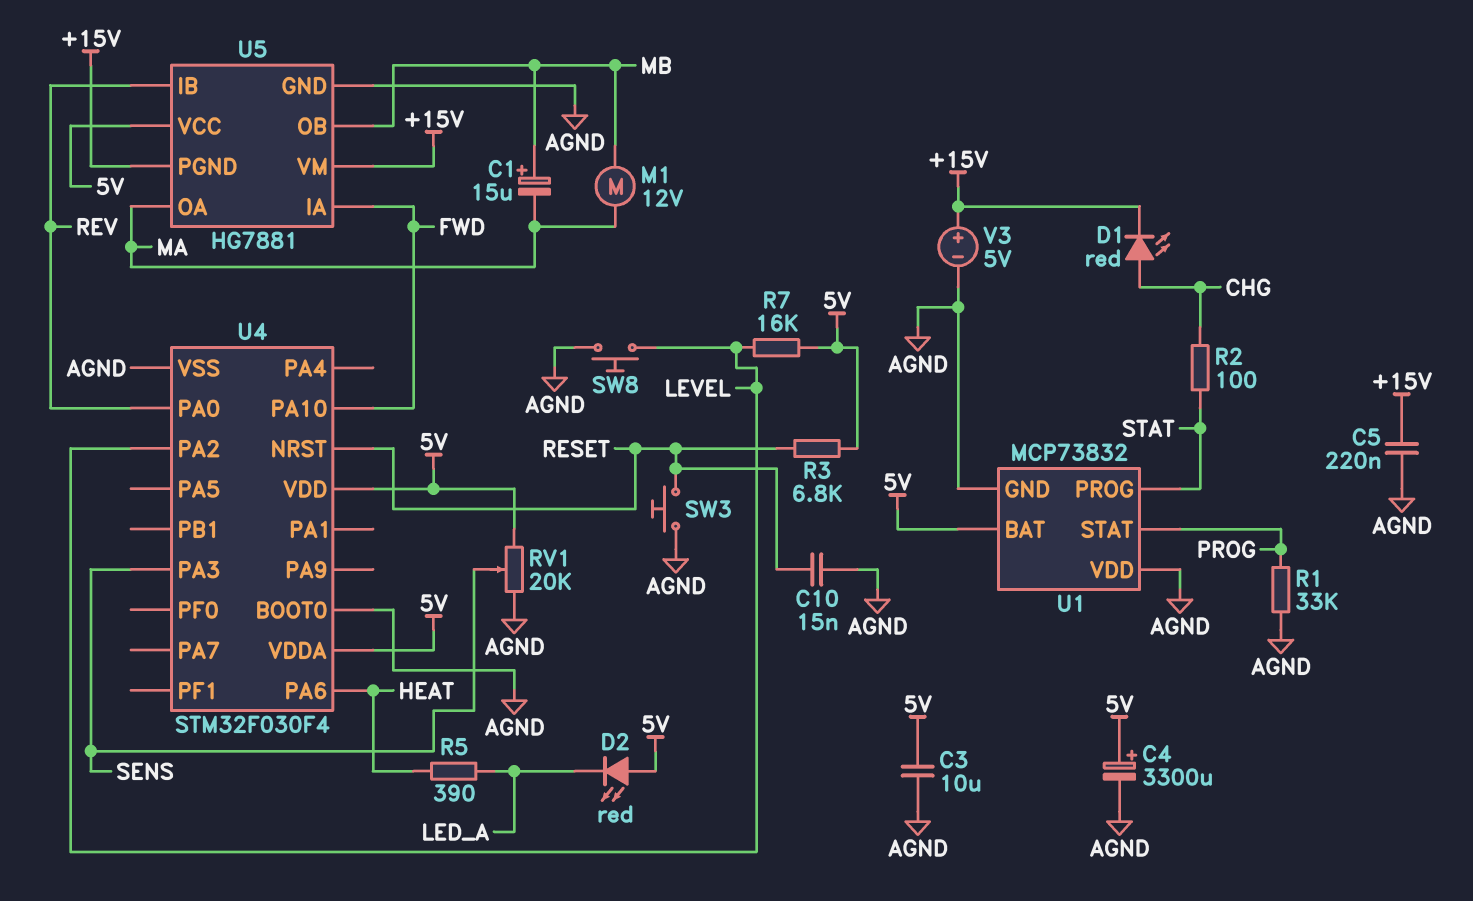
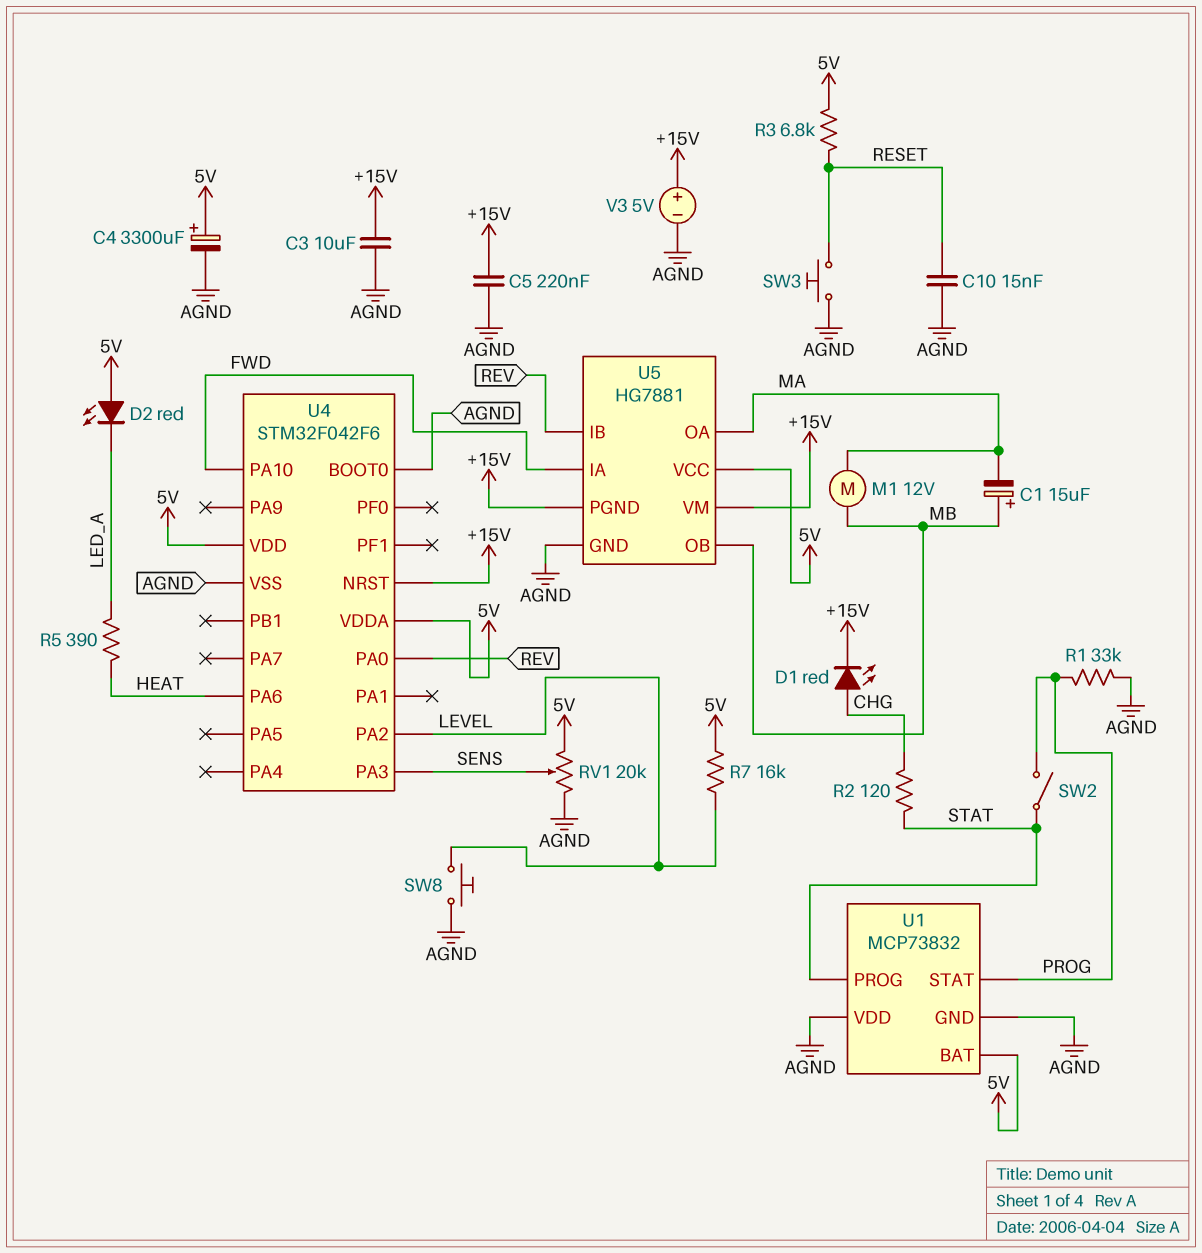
C3: 10uF (5V, AGND) -> 10uF (+15V, AGND)
R2: 100 (CHG, STAT) -> 120 (CHG, STAT)
SW2: none -> switch (PROG, STAT)
U4: STM32F030F4 -> STM32F042F6
U4 pin NRST: RESET -> +15V

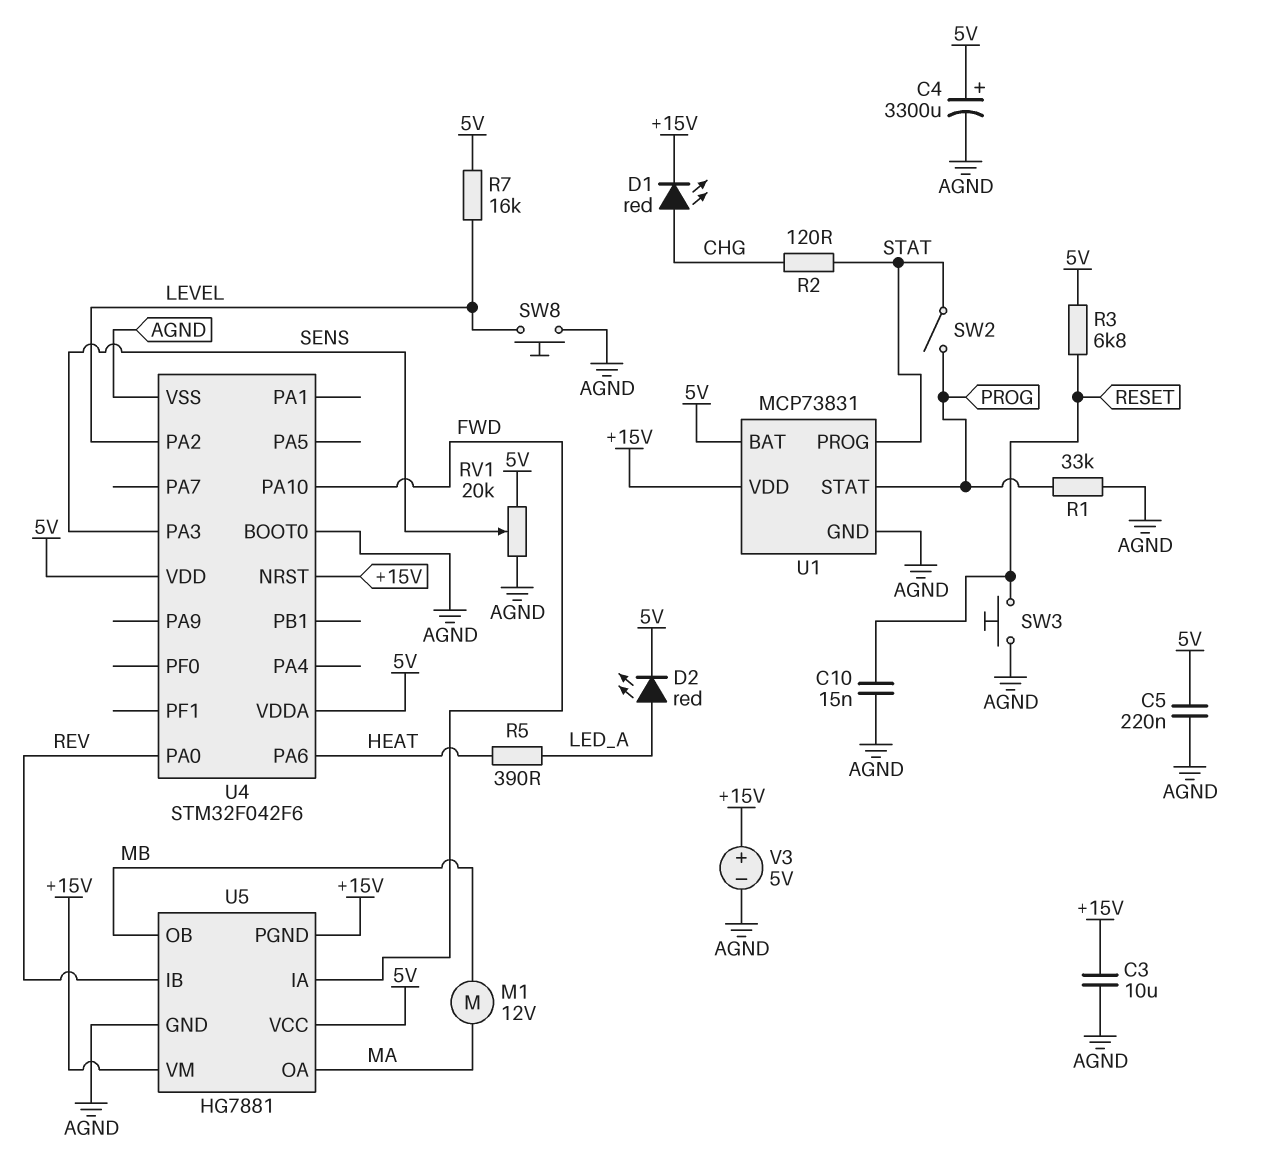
C1: 15uF (plus MB, minus MA) -> none
C5: 220nF (+15V, AGND) -> 220nF (5V, AGND)
D2: LED red (A 5V, K LED_A) -> LED red (A LED_A, K 5V)
U1: MCP73832 -> MCP73831
U1 pin VDD: AGND -> +15V

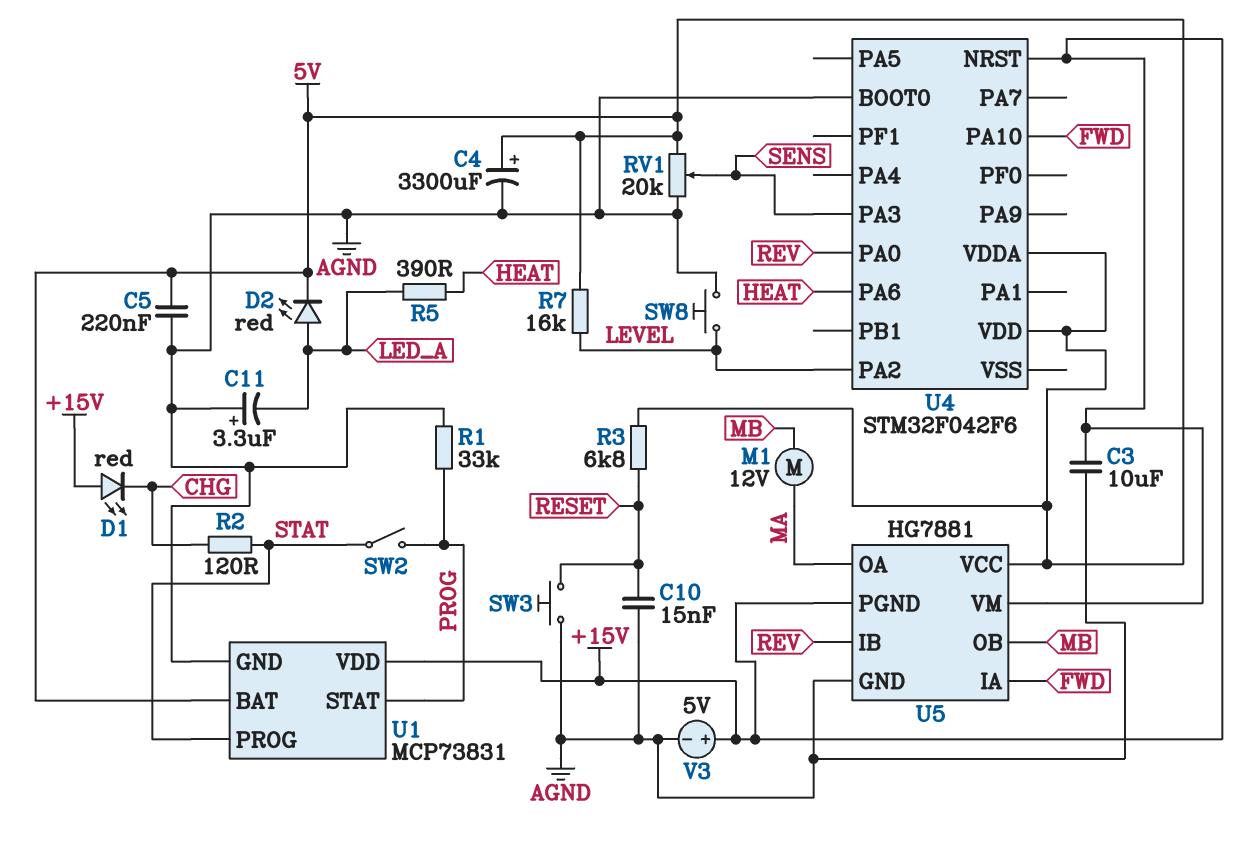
C11: none -> 3.3uF (plus AGND, minus LED_A)
D1: LED red (A CHG, K +15V) -> LED red (A +15V, K CHG)
U4 pin VSS: AGND -> none

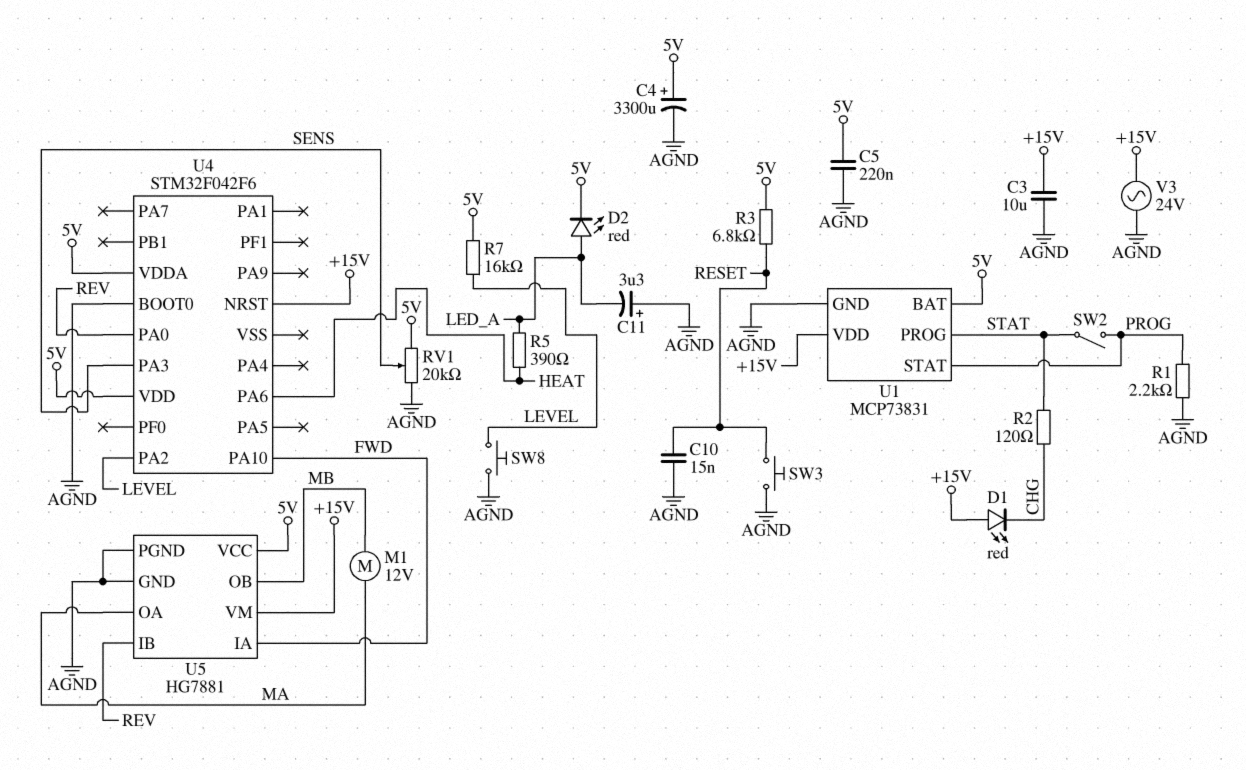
R1: 33k (AGND, PROG) -> 2.2k (AGND, PROG)
U5 pin PGND: +15V -> AGND
V3: 5V (plus +15V, minus AGND) -> AC 24V (+15V, AGND)

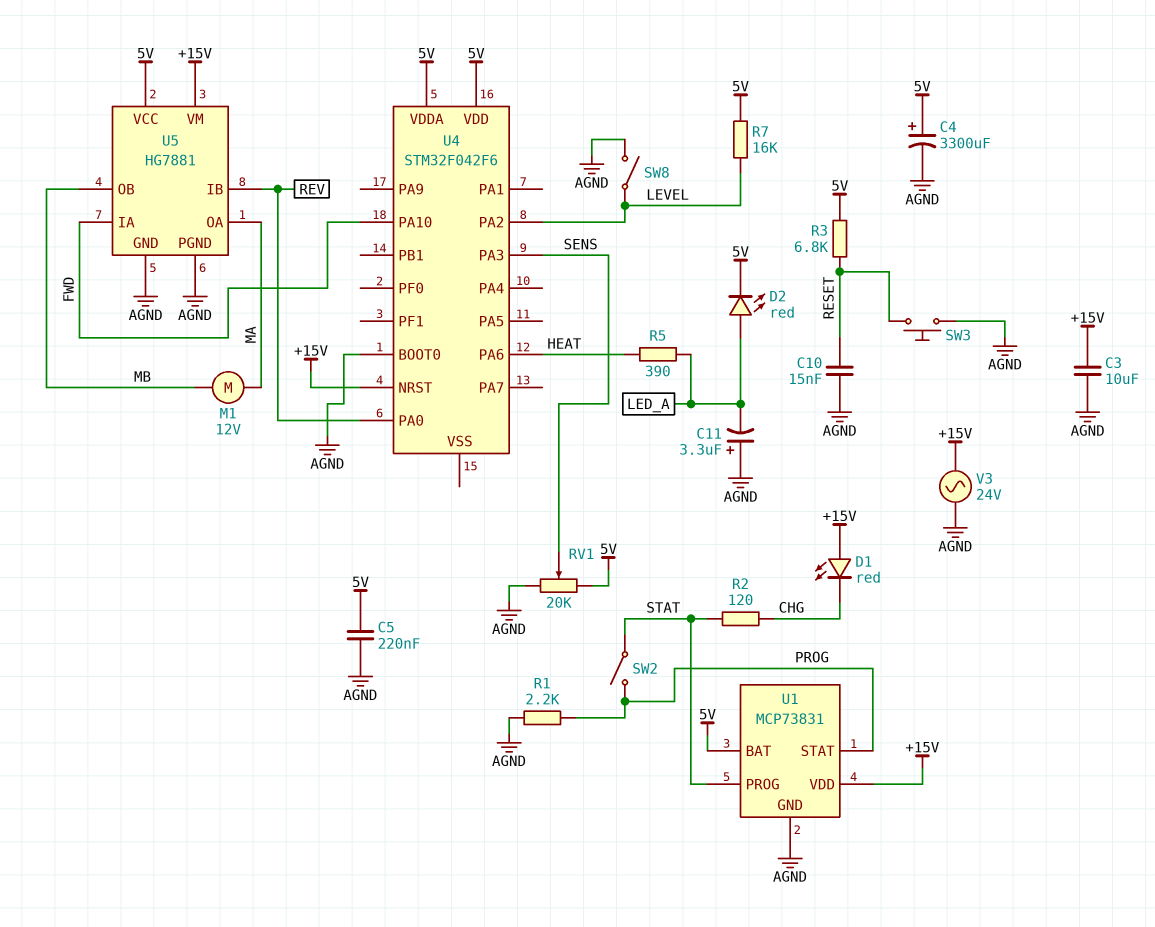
SW8: button (AGND, LEVEL) -> switch (AGND, LEVEL)

